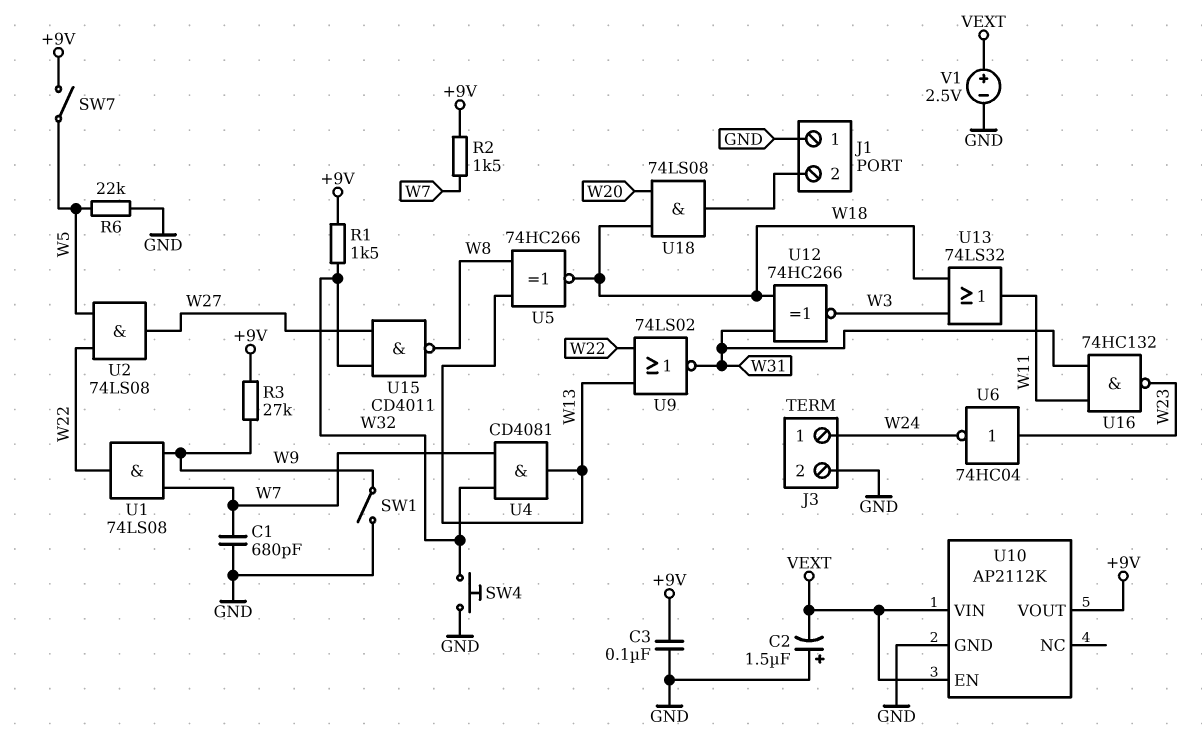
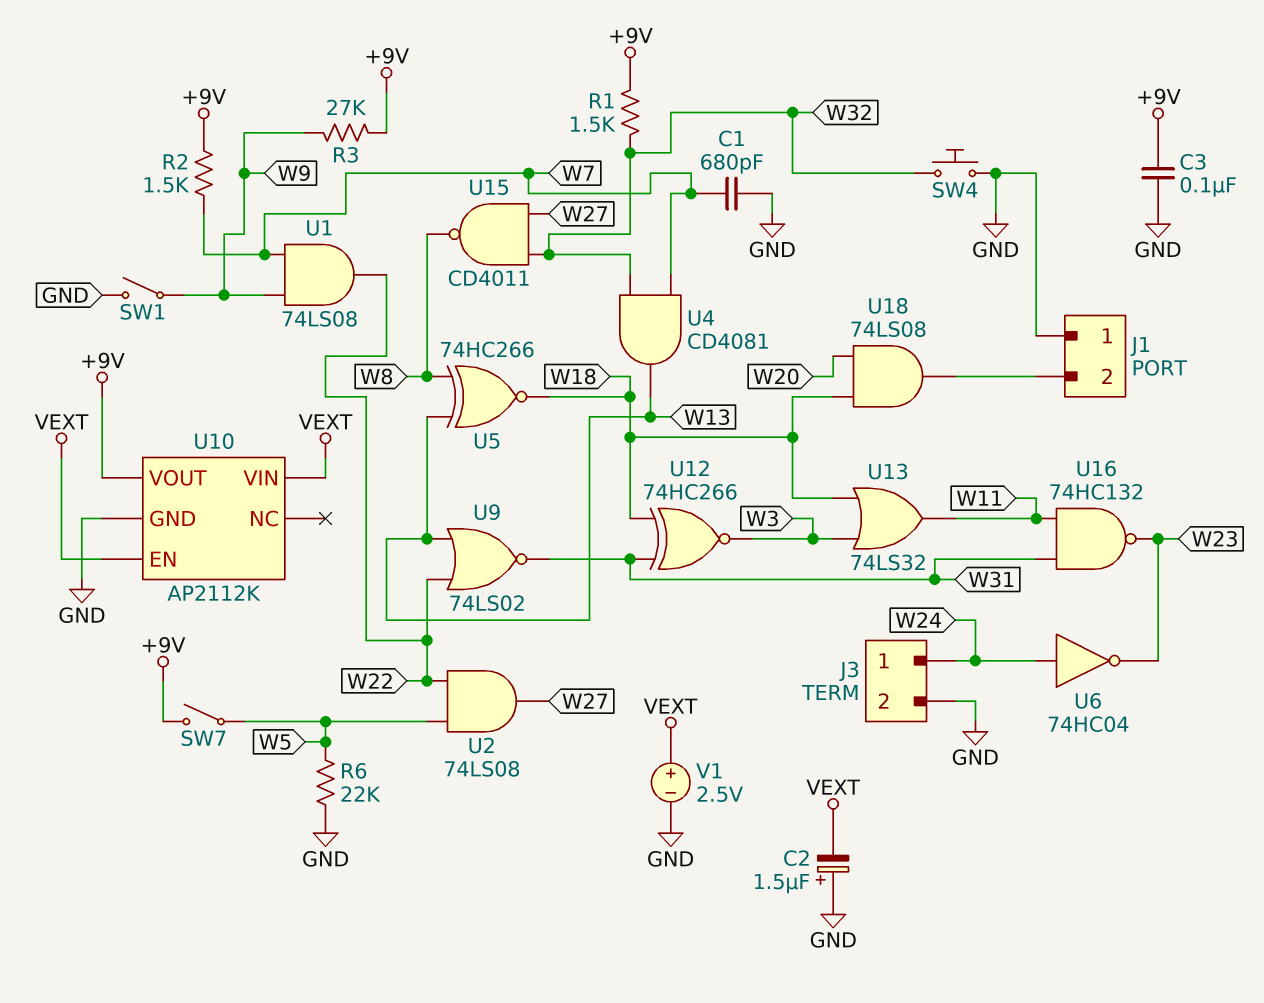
U6: NOT 74HC04 (in W23, out W24) -> NOT 74HC04 (in W24, out W23)

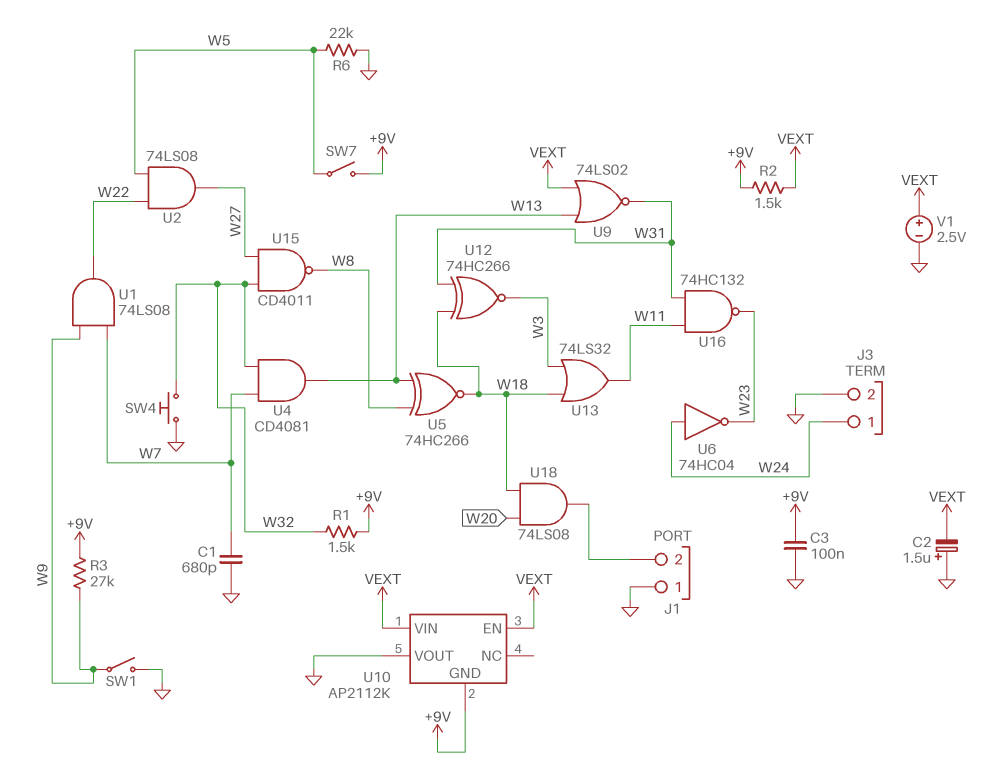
R2: 1.5k (+9V, W7) -> 1.5k (+9V, VEXT)
U9: NOR 74LS02 (in W13, in W22, out W31) -> NOR 74LS02 (in VEXT, in W13, out W31)
U10 pin GND: GND -> +9V
U10 pin VOUT: +9V -> GND

